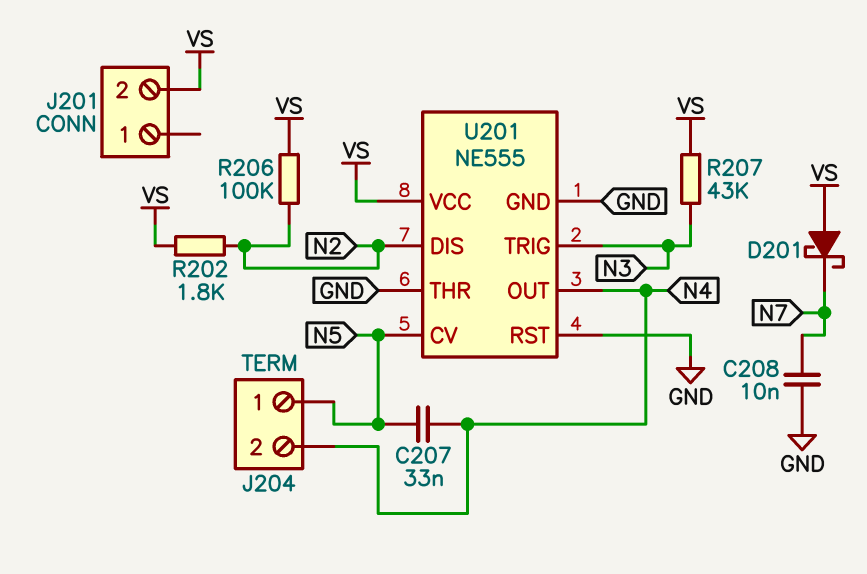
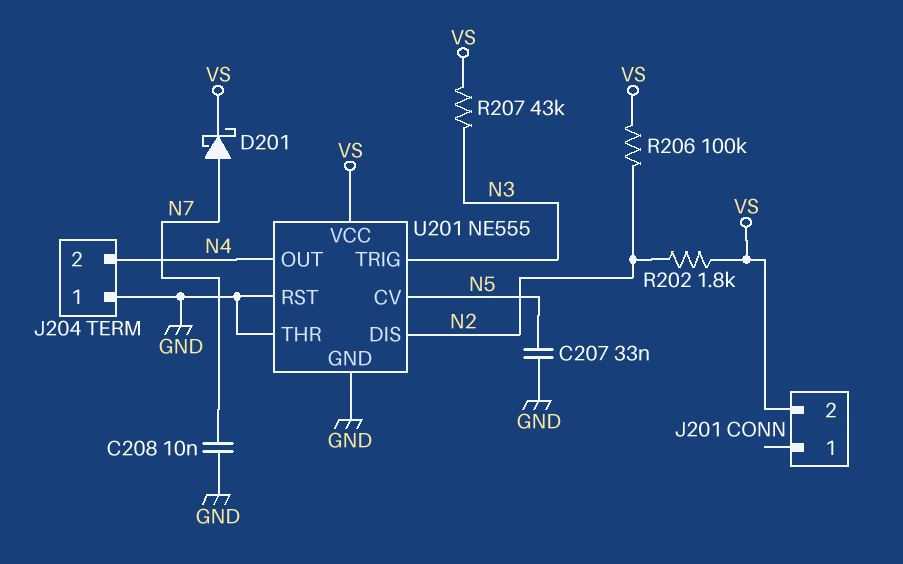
C207: 33nF (N4, N5) -> 33nF (GND, N5)
D201: schottky (A VS, K N7) -> schottky (A N7, K VS)
J204 pin 1: N5 -> GND

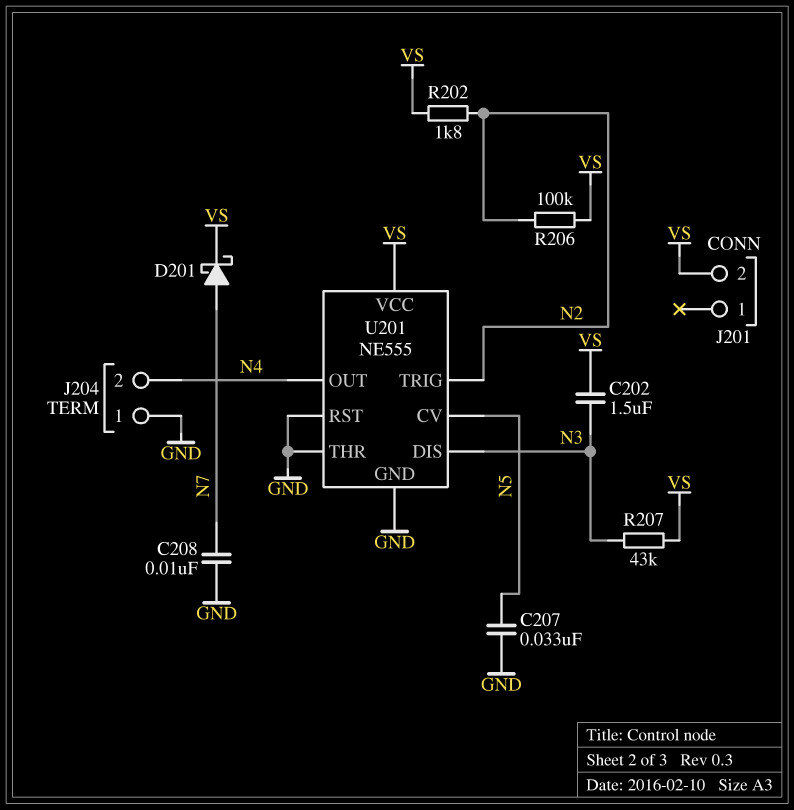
C202: none -> 1.5uF (N3, VS)
U201 pin DIS: N2 -> N3
U201 pin TRIG: N3 -> N2

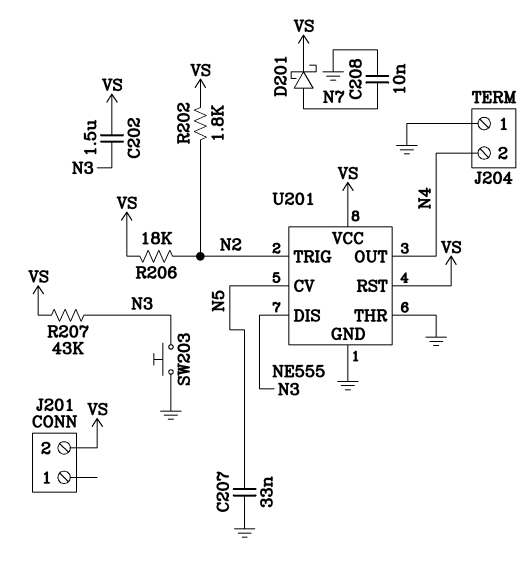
R206: 100k (N2, VS) -> 18k (N2, VS)
SW203: none -> button (GND, N3)
U201 pin RST: GND -> VS

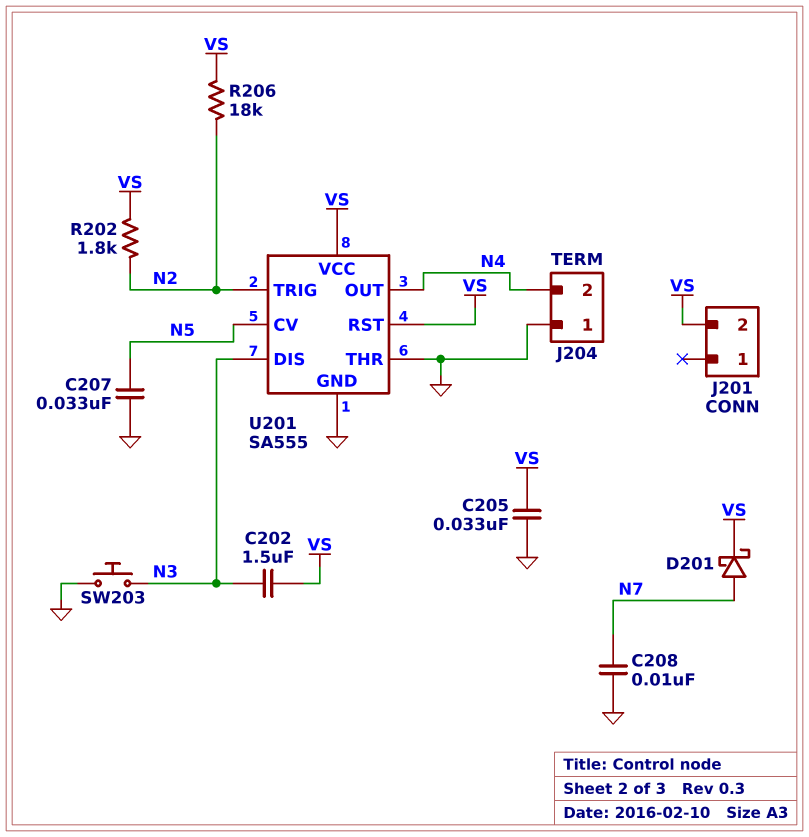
C205: none -> 33nF (GND, VS)
R207: 43k (N3, VS) -> none
U201: NE555 -> SA555

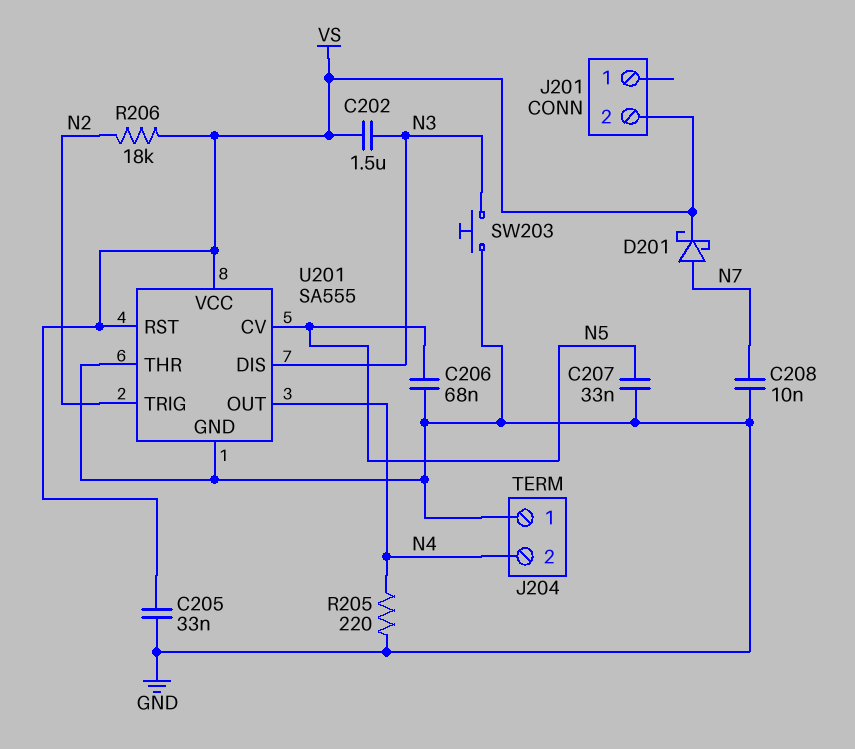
C206: none -> 68nF (GND, N5)
R202: 1.8k (N2, VS) -> none
R205: none -> 220 (GND, N4)

